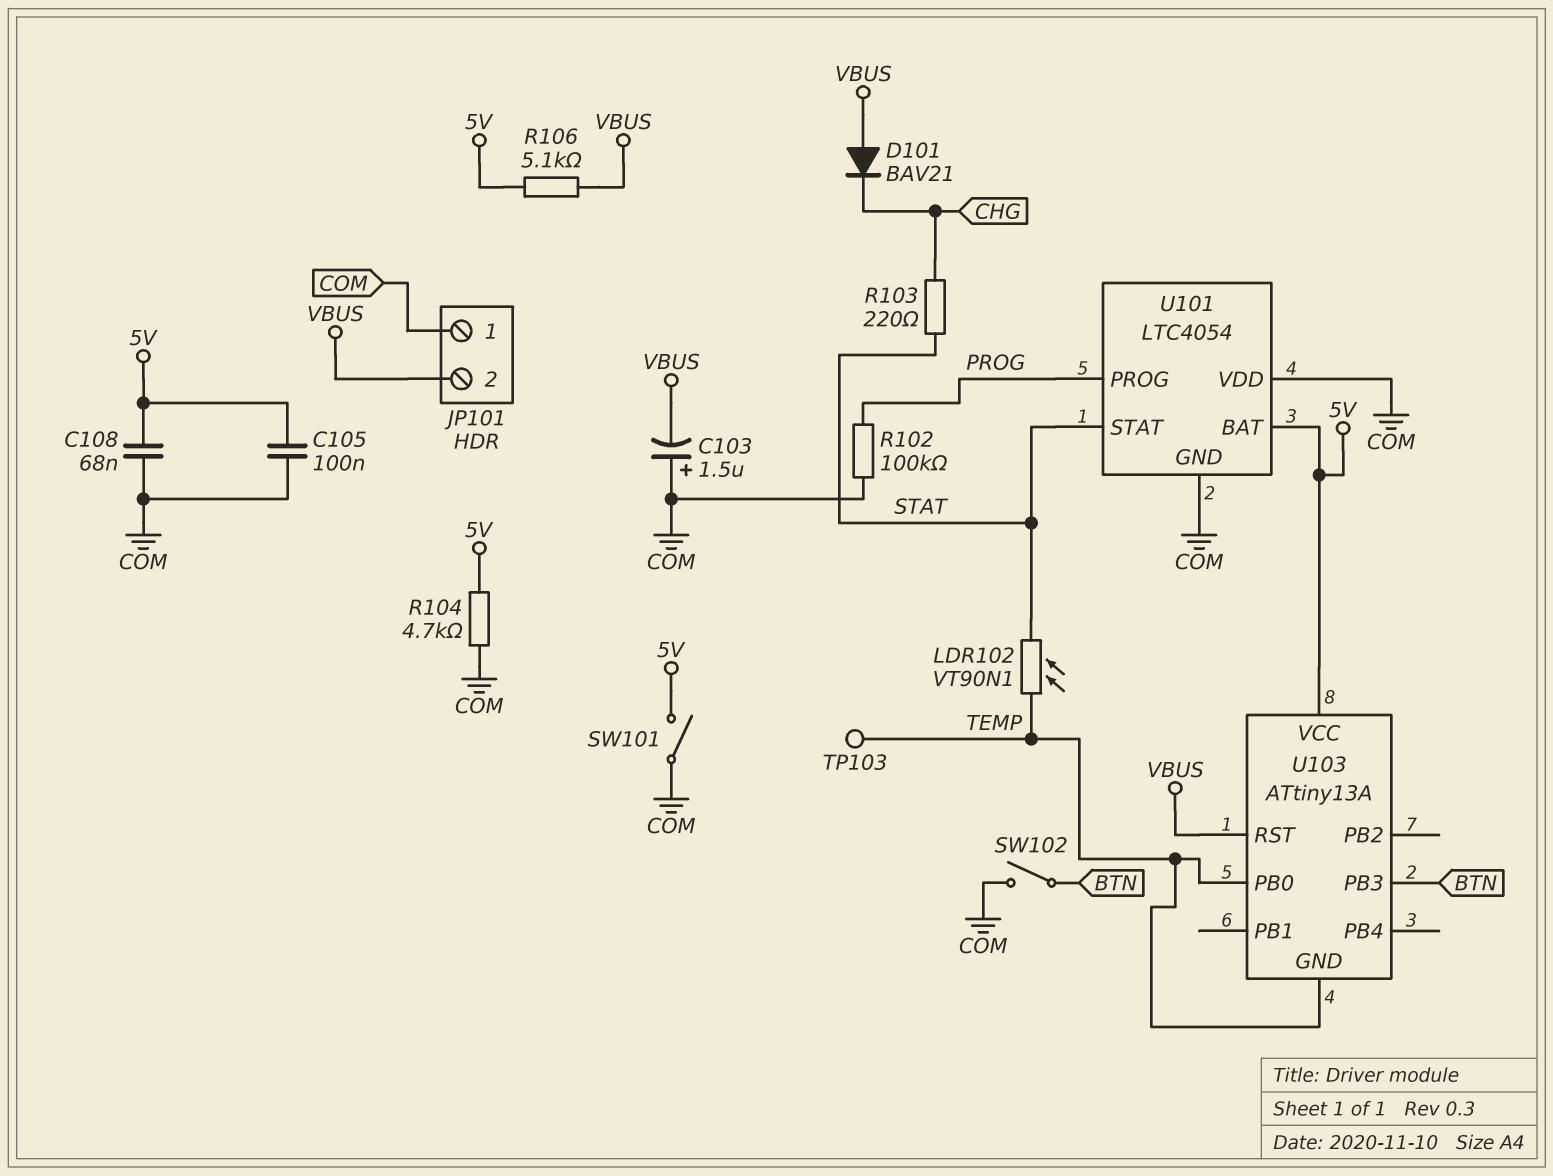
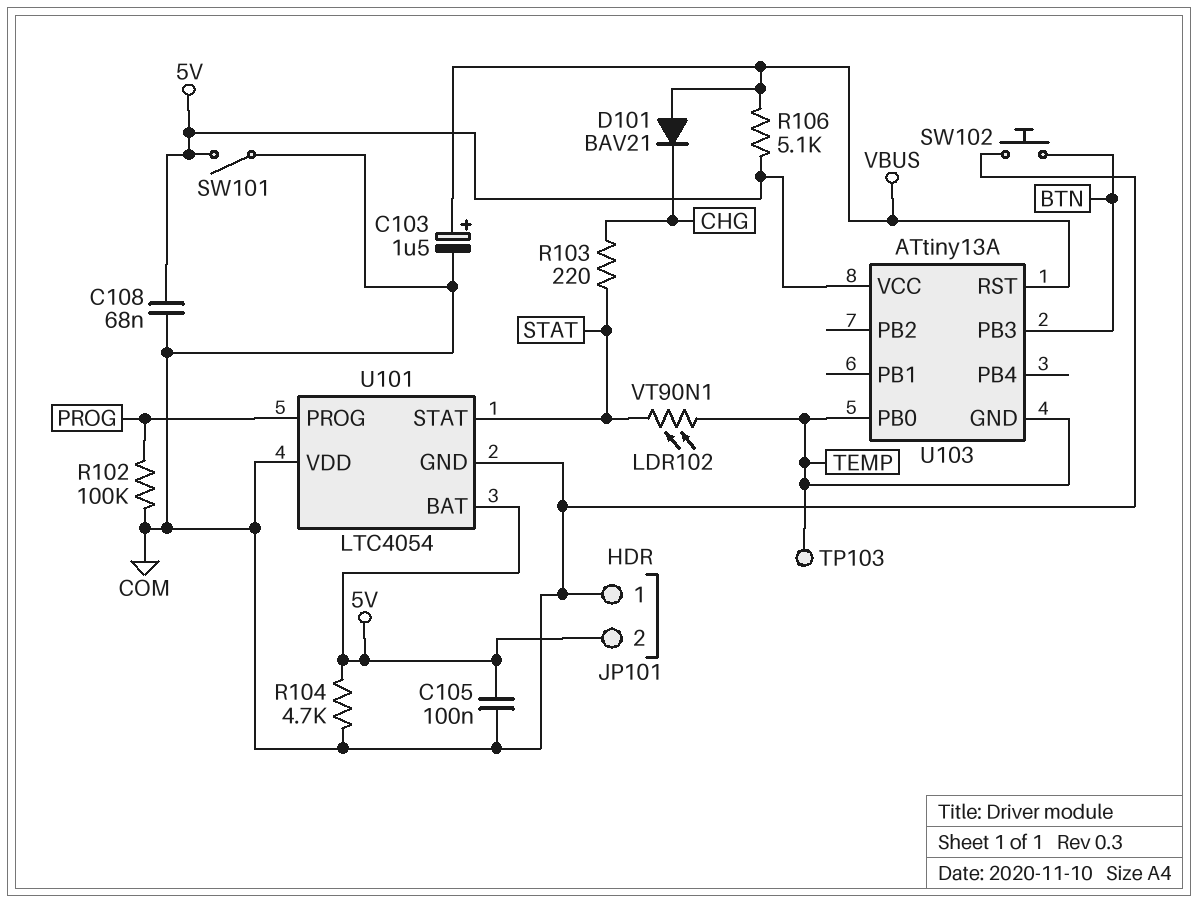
C103: 1.5uF (plus COM, minus VBUS) -> 1.5uF (plus VBUS, minus COM)
JP101 pin 2: VBUS -> 5V
SW102: switch (BTN, COM) -> button (BTN, COM)

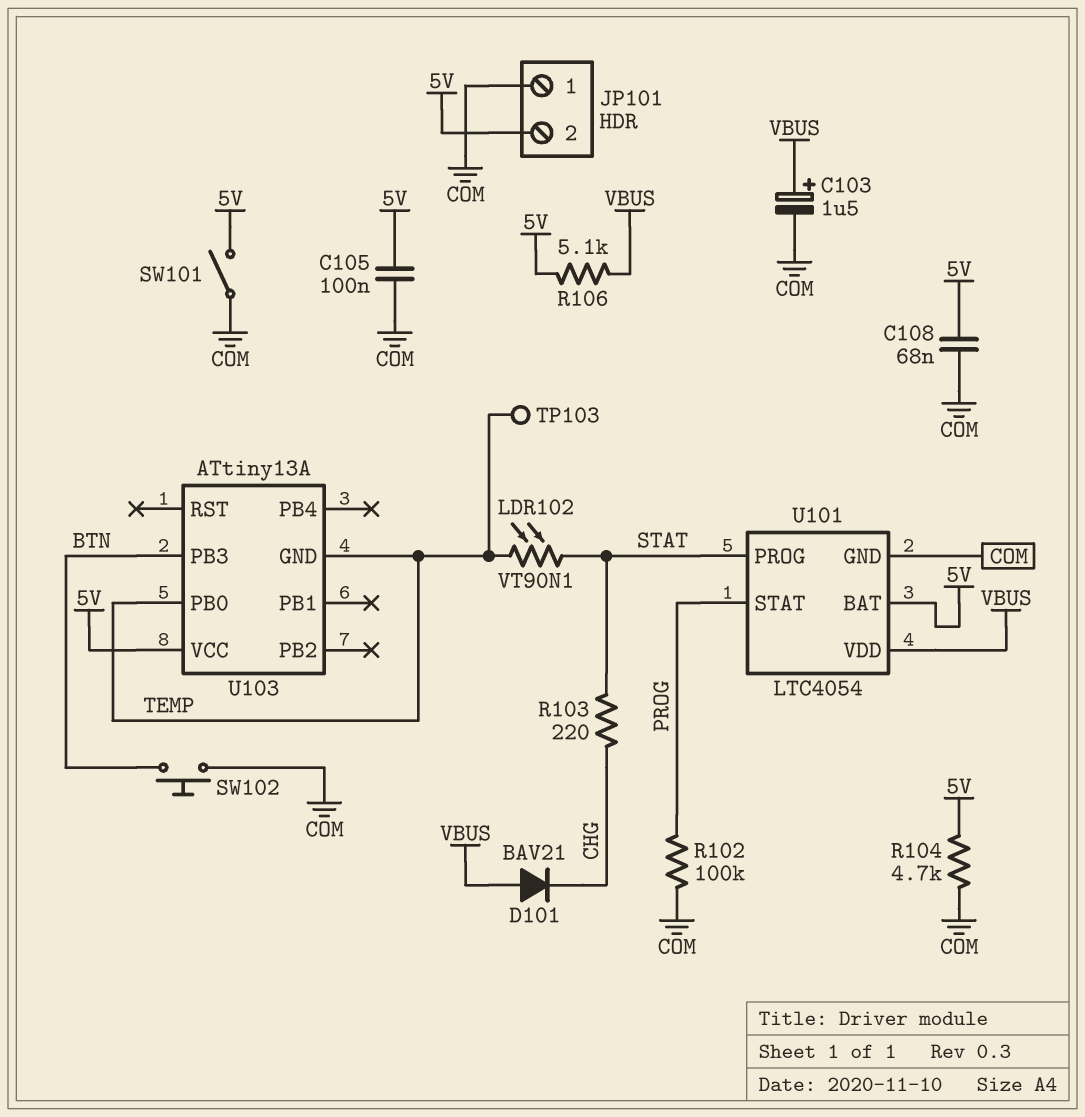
U101 pin PROG: PROG -> STAT
U101 pin STAT: STAT -> PROG
U101 pin VDD: COM -> VBUS
U103 pin RST: VBUS -> none

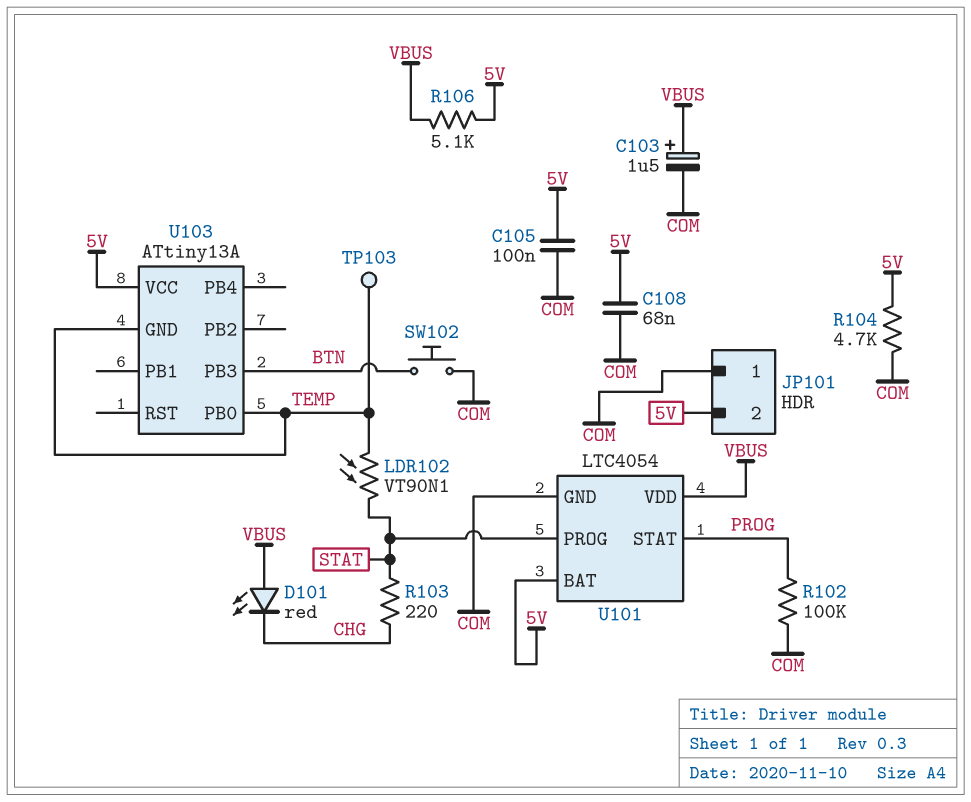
D101: diode BAV21 (A VBUS, K CHG) -> LED red (A VBUS, K CHG)
SW101: switch (5V, COM) -> none

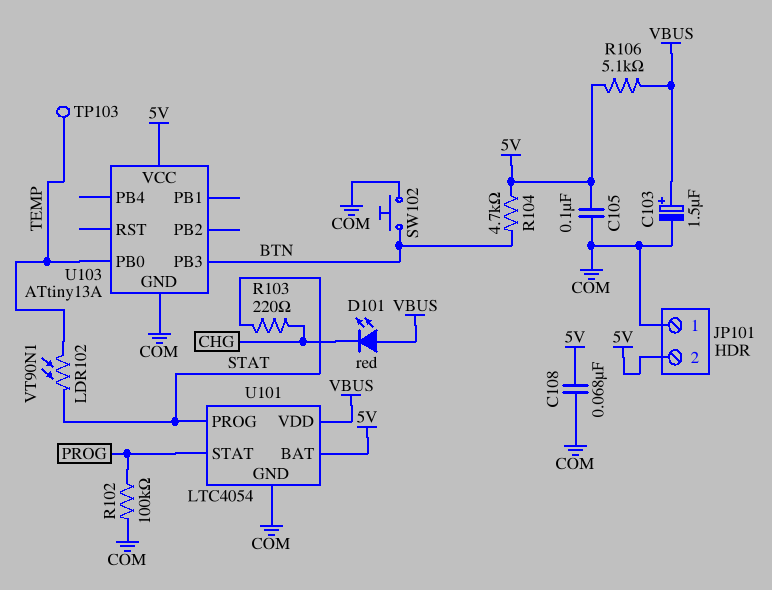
R104: 4.7k (5V, COM) -> 4.7k (5V, BTN)
U103 pin GND: TEMP -> COM

